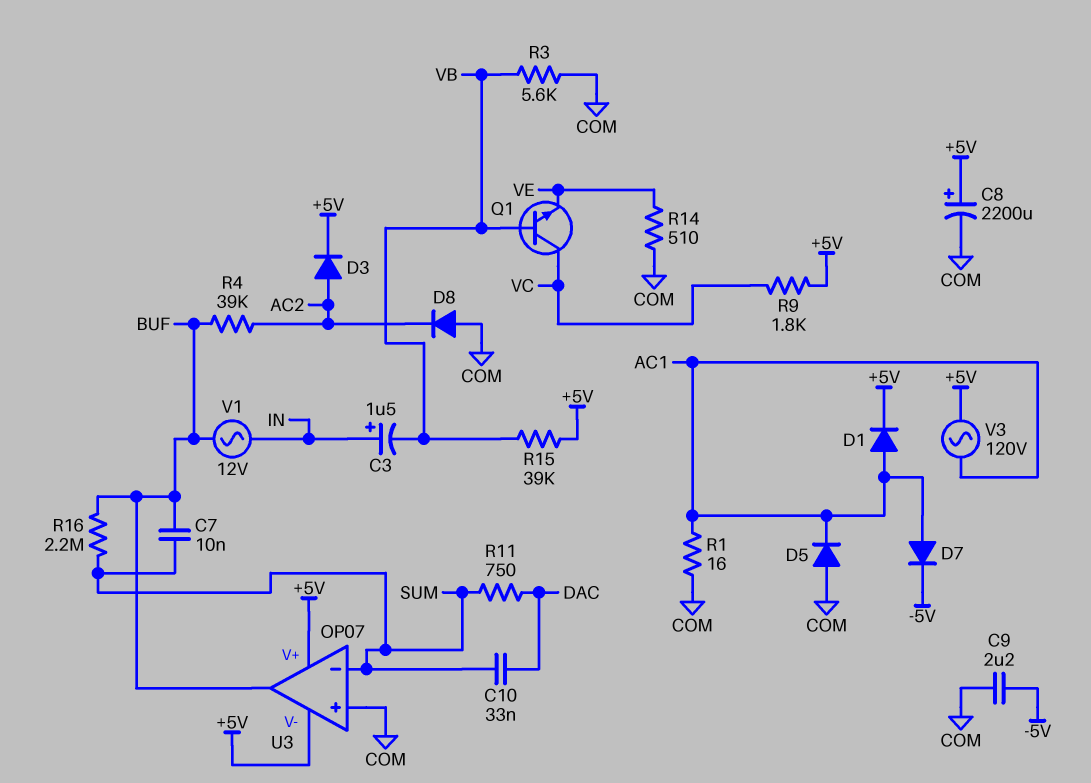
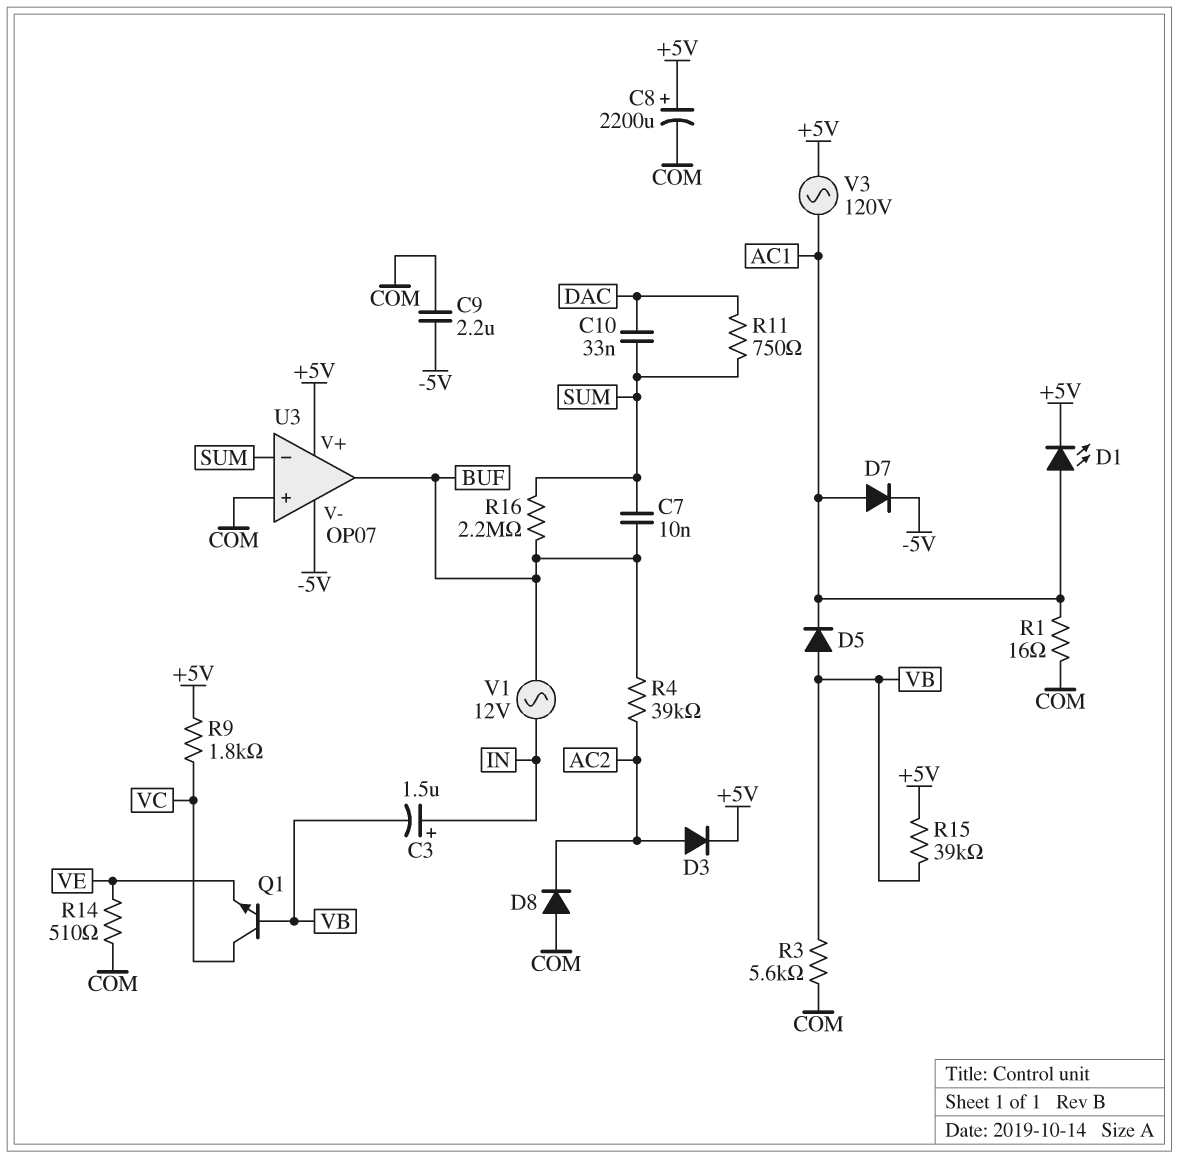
D1: diode (A AC1, K +5V) -> LED (A AC1, K +5V)
D5: diode (A COM, K AC1) -> diode (A VB, K AC1)
U3 pin V-: +5V -> -5V

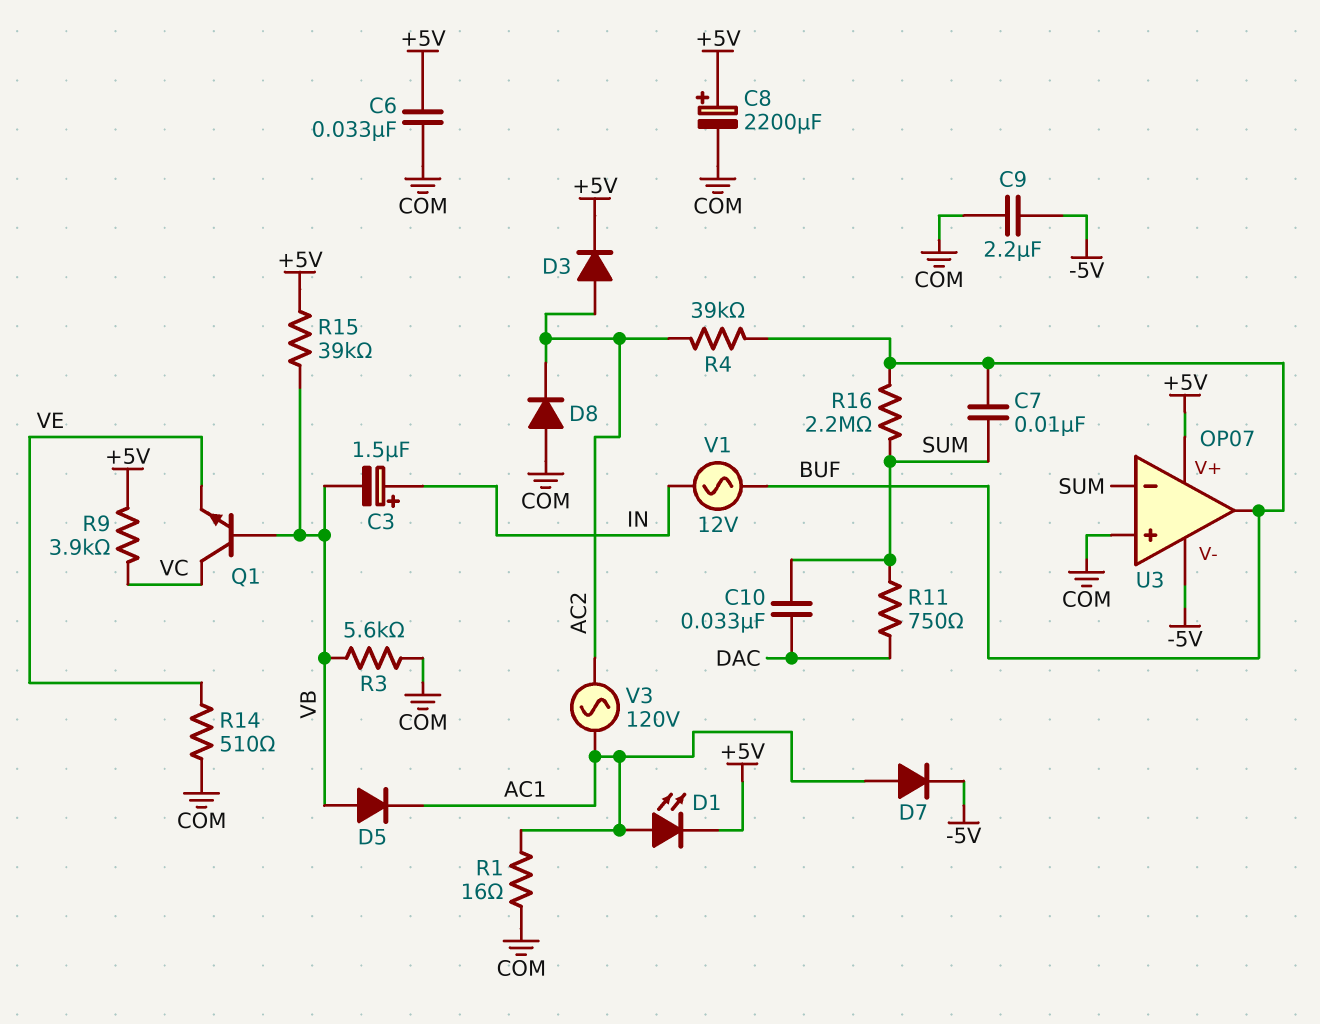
C6: none -> 33nF (+5V, COM)
R9: 1.8k (+5V, VC) -> 3.9k (+5V, VC)
V3: AC 120V (+5V, AC1) -> AC 120V (AC1, AC2)

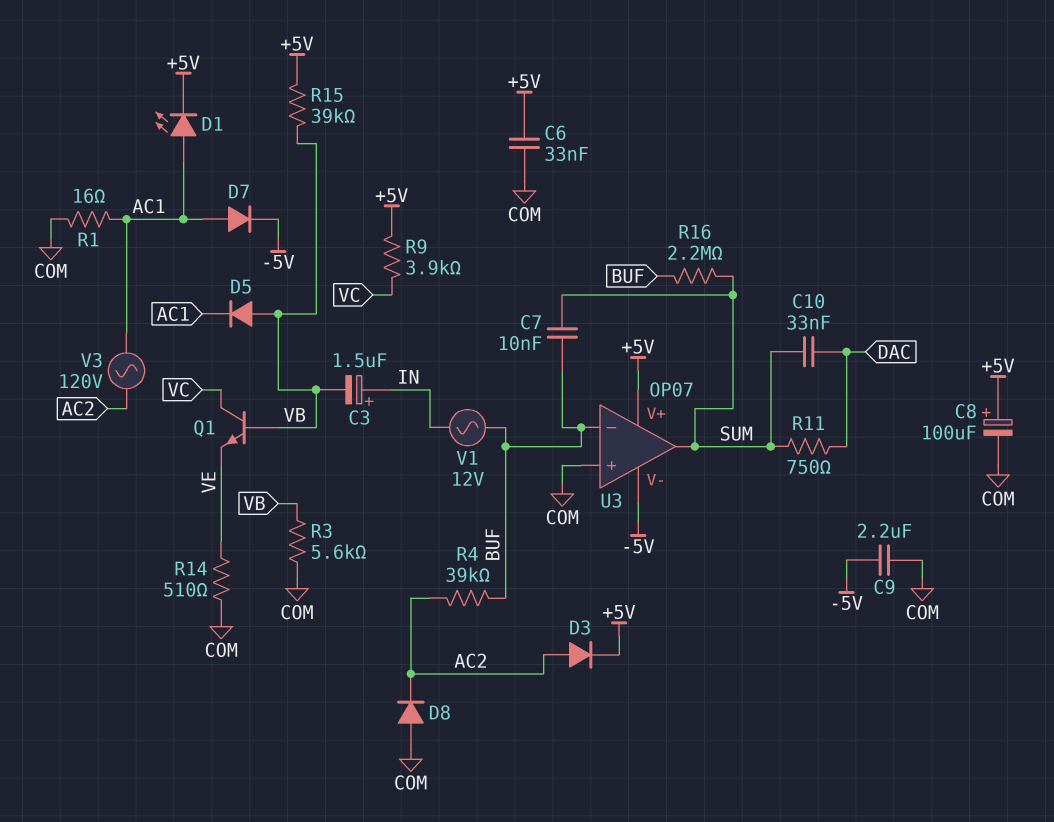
C8: 2200uF (plus +5V, minus COM) -> 100uF (plus +5V, minus COM)
U3 pin in-: SUM -> BUF
U3 pin out: BUF -> SUM

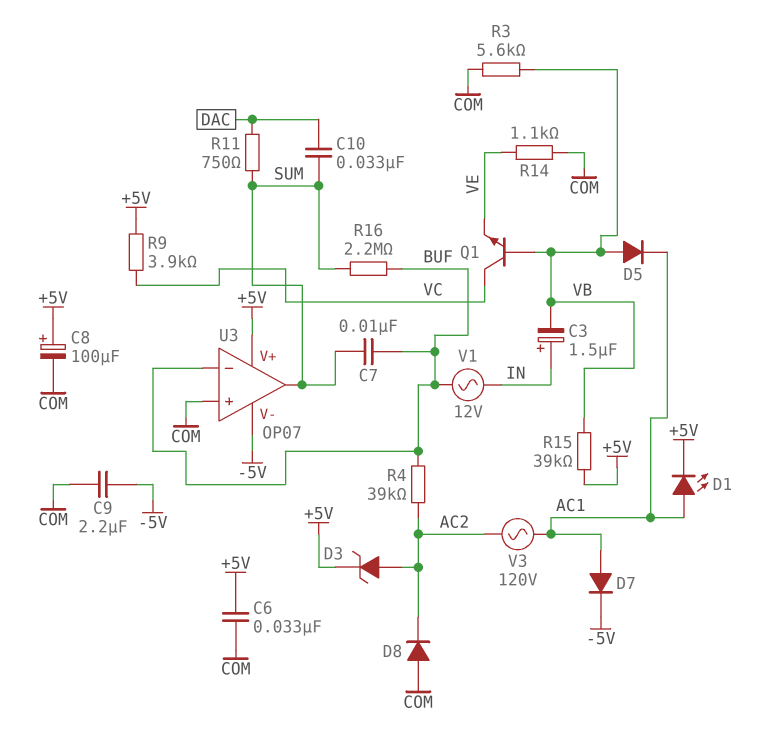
D3: diode (A AC2, K +5V) -> zener (A AC2, K +5V)
R1: 16 (AC1, COM) -> none
R14: 510 (COM, VE) -> 1.1k (COM, VE)

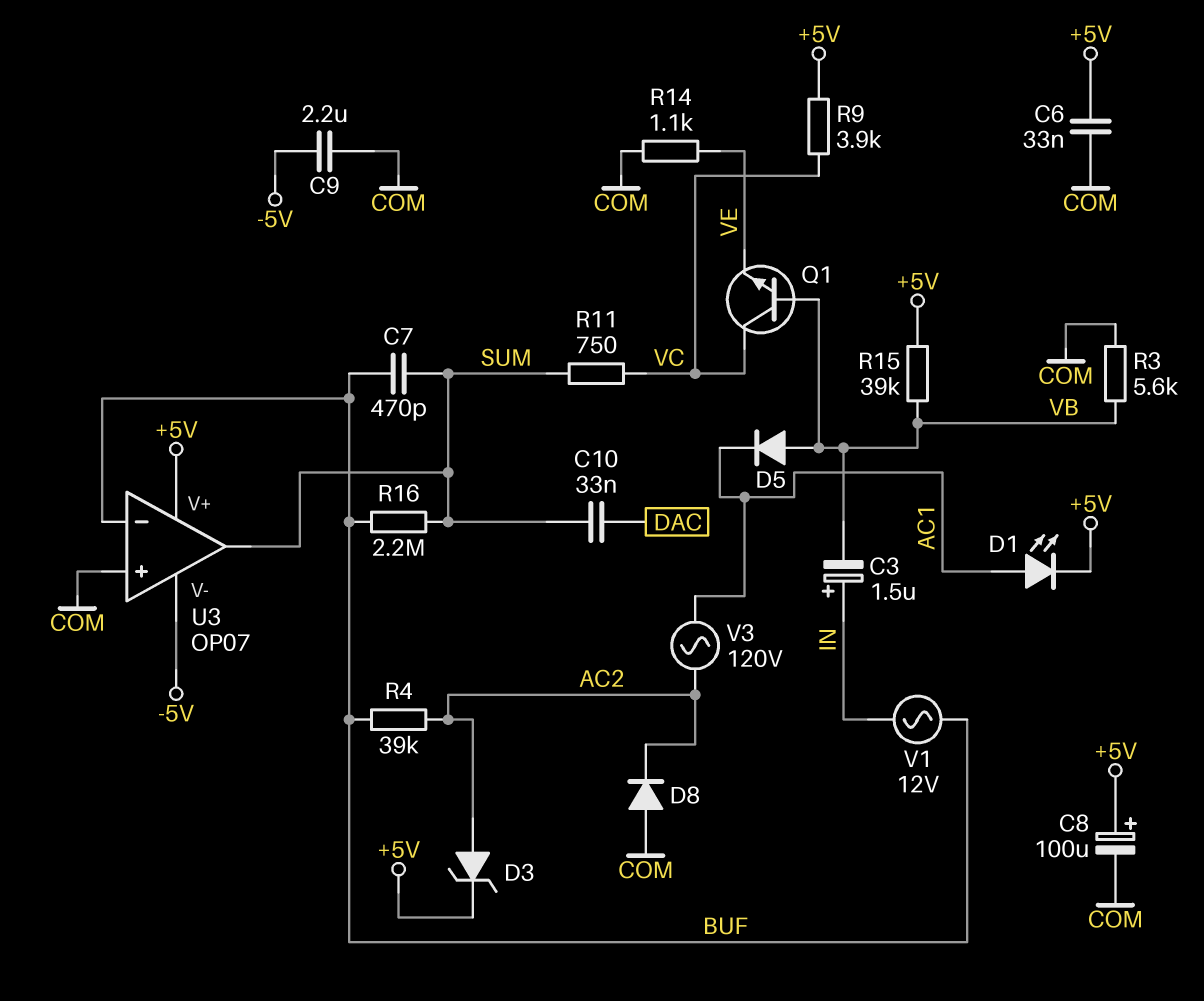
C7: 10nF (BUF, SUM) -> 470pF (BUF, SUM)
D7: diode (A AC1, K -5V) -> none
R11: 750 (DAC, SUM) -> 750 (SUM, VC)

